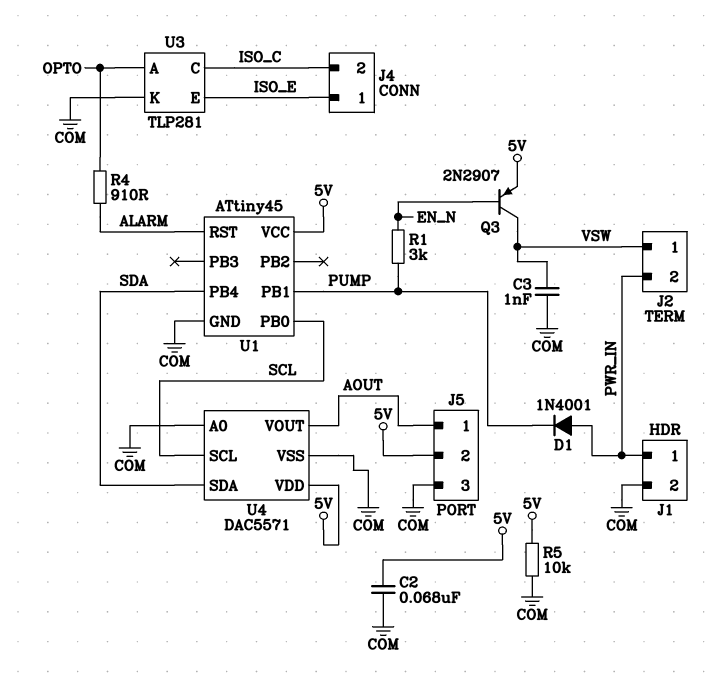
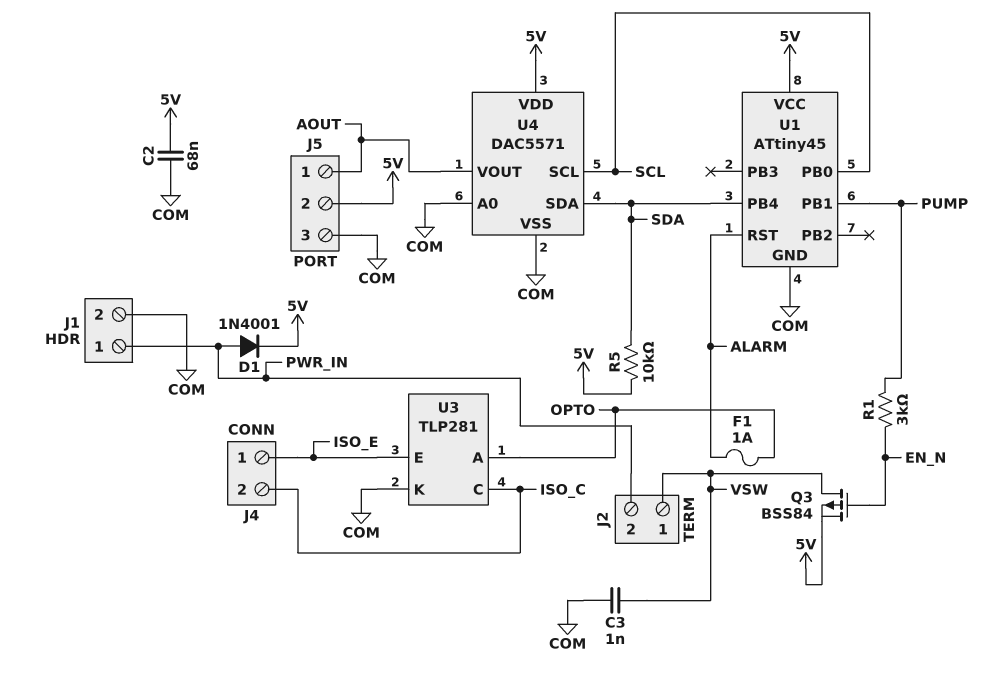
D1: diode 1N4001 (A PWR_IN, K PUMP) -> diode 1N4001 (A PWR_IN, K 5V)
F1: none -> 1A (ALARM, OPTO)
Q3: PNP 2N2907 (B EN_N, C VSW, E 5V) -> PMOS BSS84 (G EN_N, D VSW, S 5V)
R4: 910 (ALARM, OPTO) -> none
R5: 10k (5V, COM) -> 10k (5V, SDA)

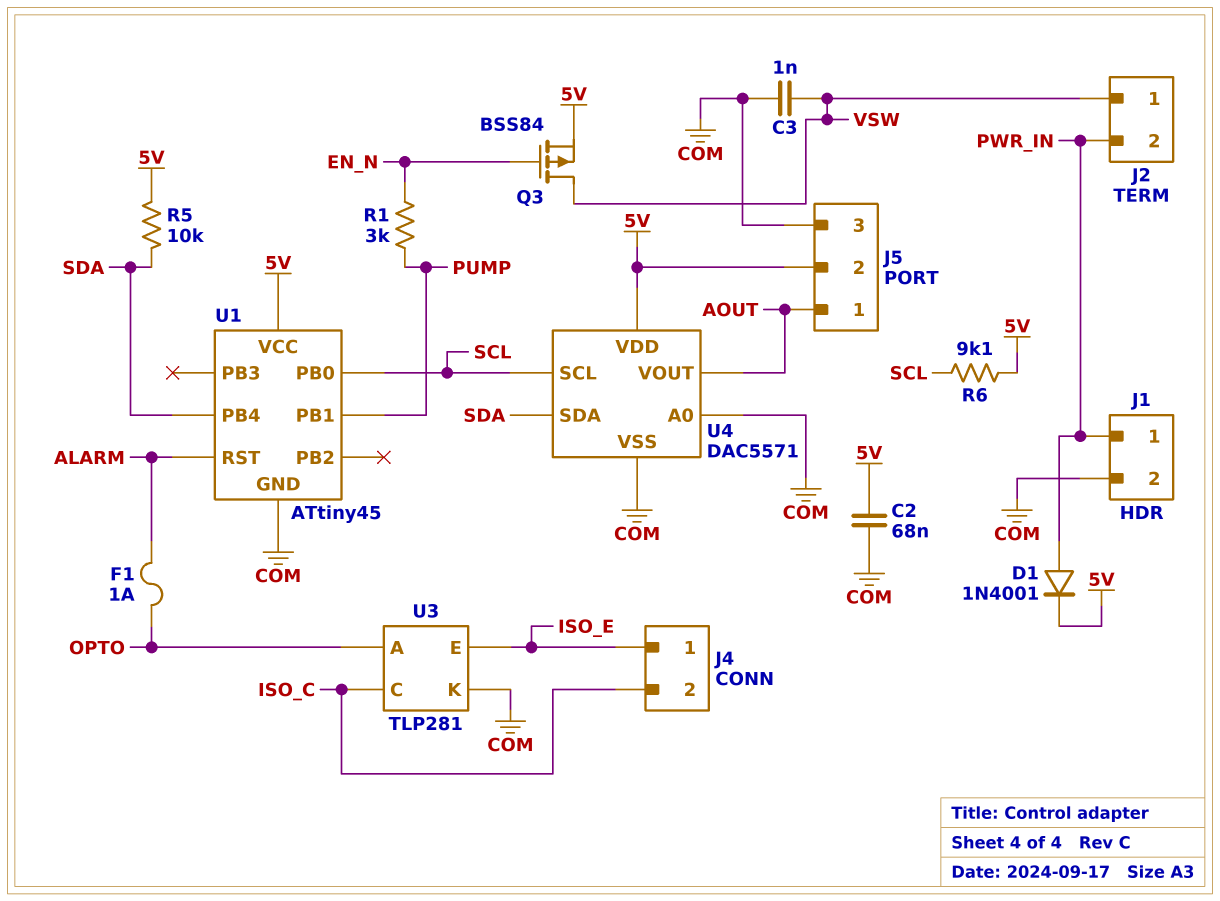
R6: none -> 9.1k (5V, SCL)

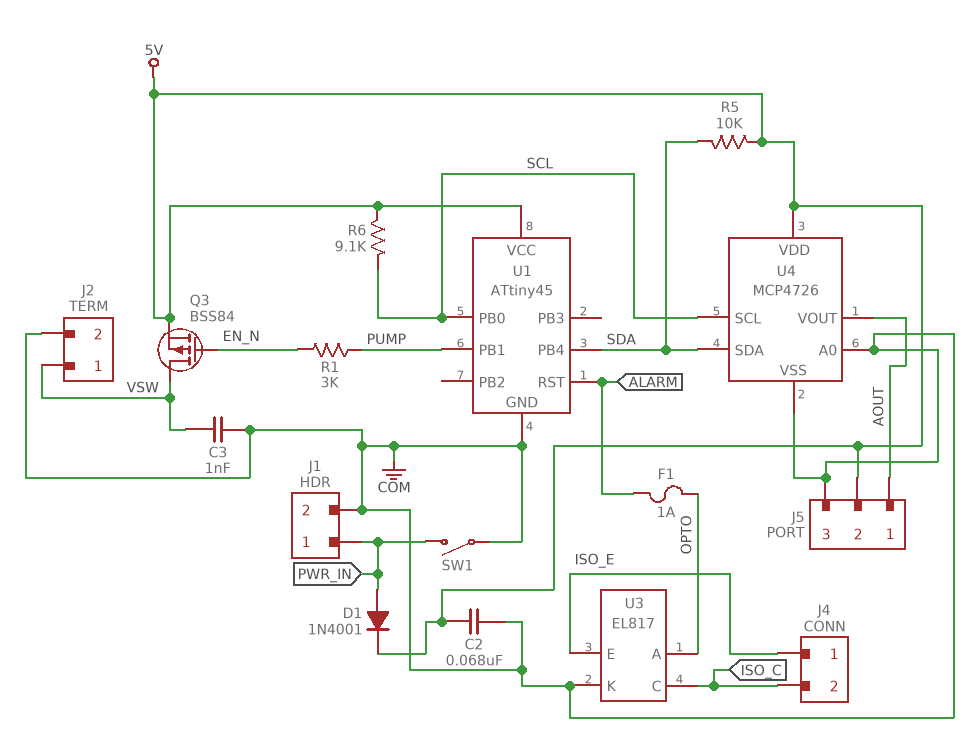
J2 pin 2: PWR_IN -> COM
SW1: none -> switch (COM, PWR_IN)
U3: TLP281 -> EL817
U4: DAC5571 -> MCP4726

